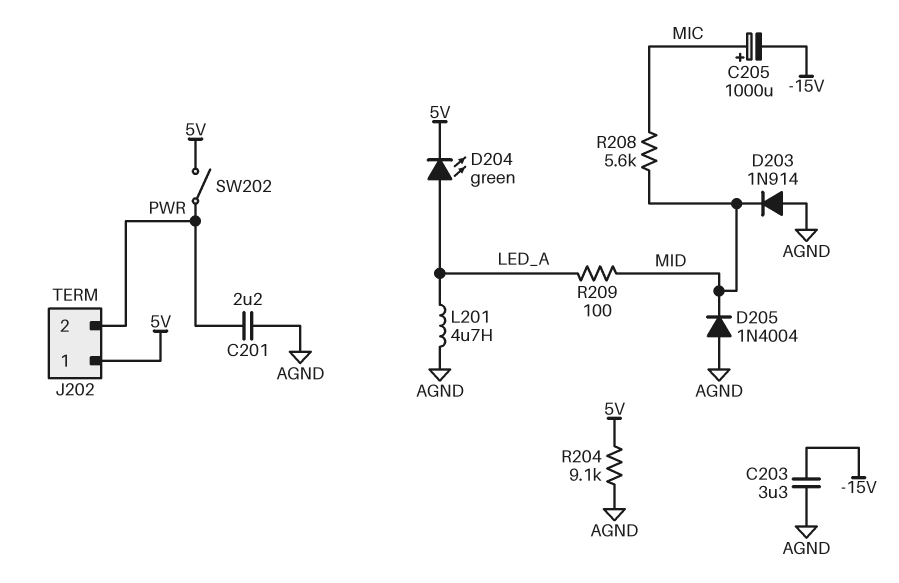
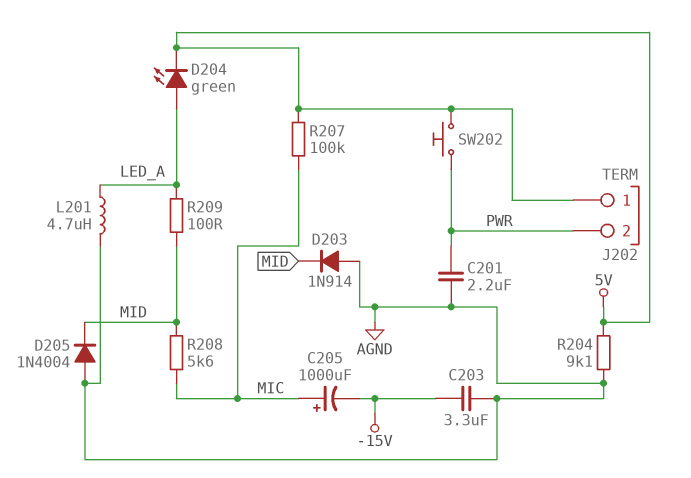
R207: none -> 100k (5V, MIC)
SW202: switch (5V, PWR) -> button (5V, PWR)

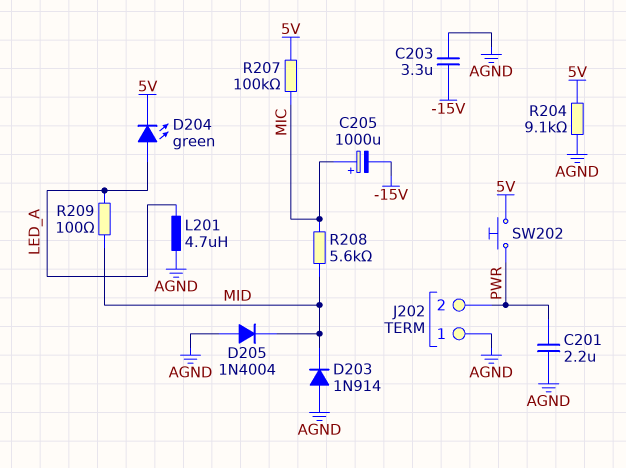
J202 pin 1: 5V -> AGND

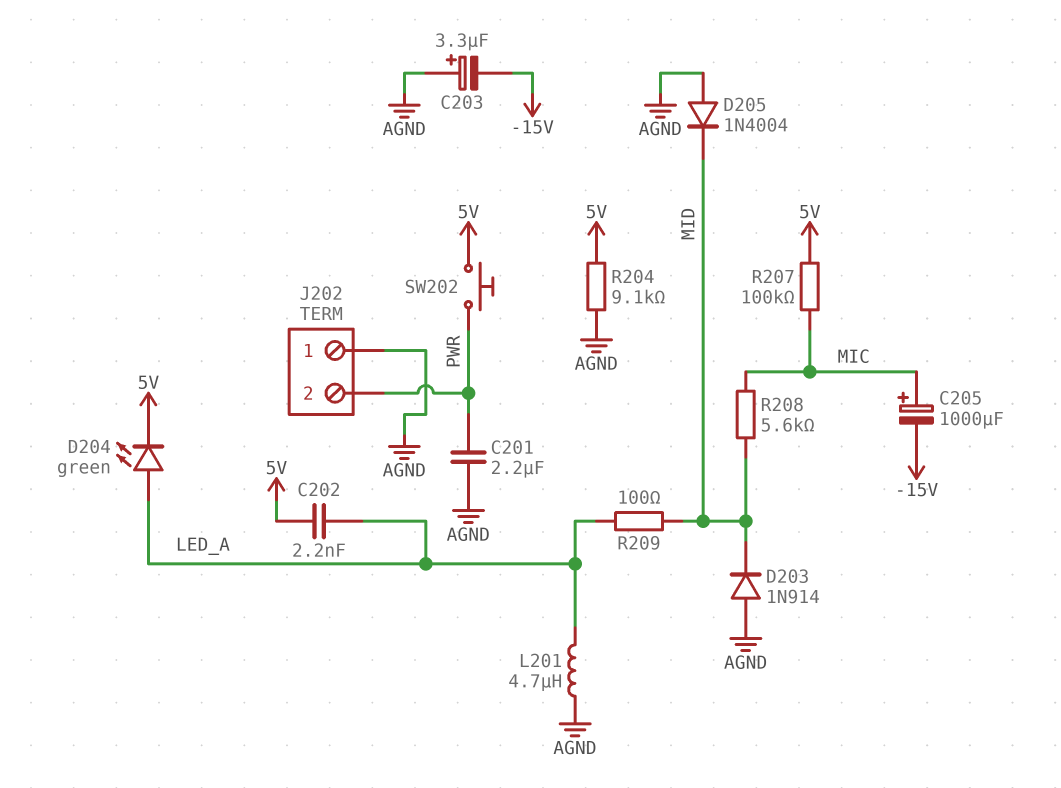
C202: none -> 2.2nF (5V, LED_A)
C203: 3.3uF (-15V, AGND) -> 3.3uF (plus AGND, minus -15V)

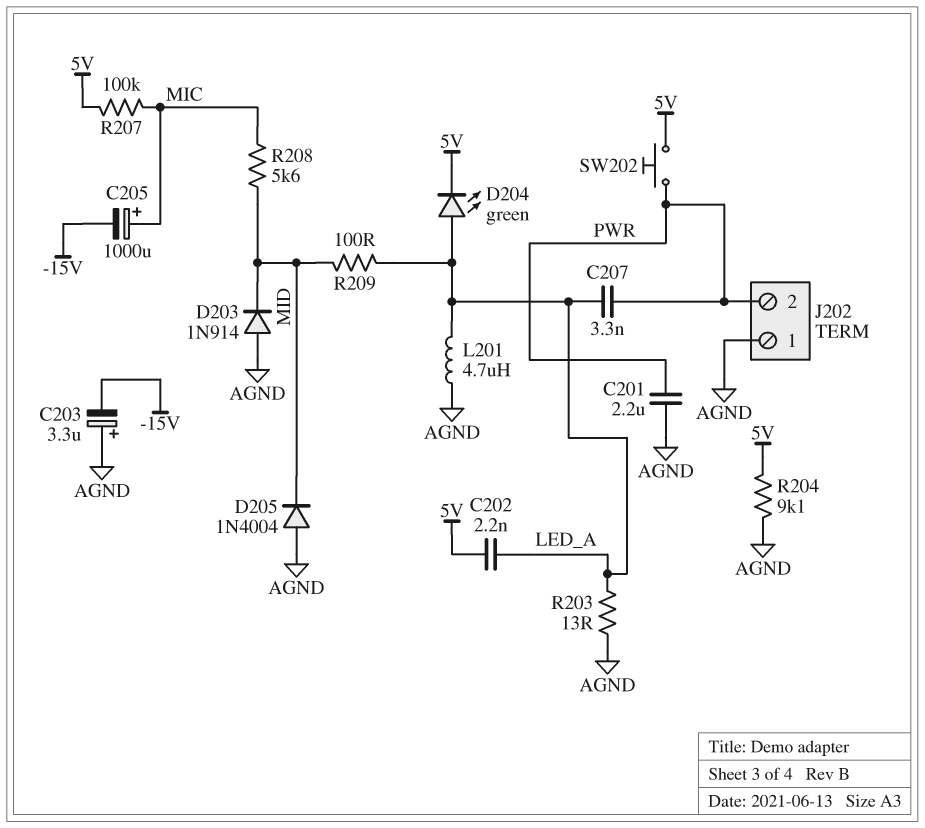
C207: none -> 3.3nF (LED_A, PWR)
R203: none -> 13 (AGND, LED_A)

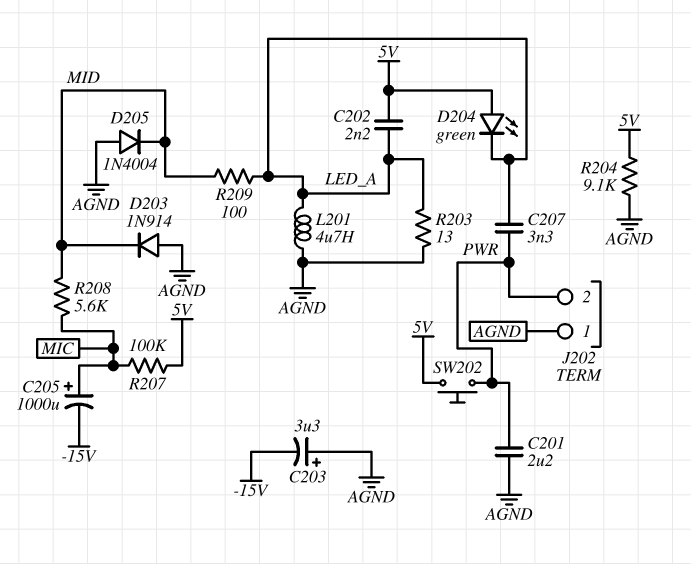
D204: LED green (A LED_A, K 5V) -> LED green (A 5V, K LED_A)

